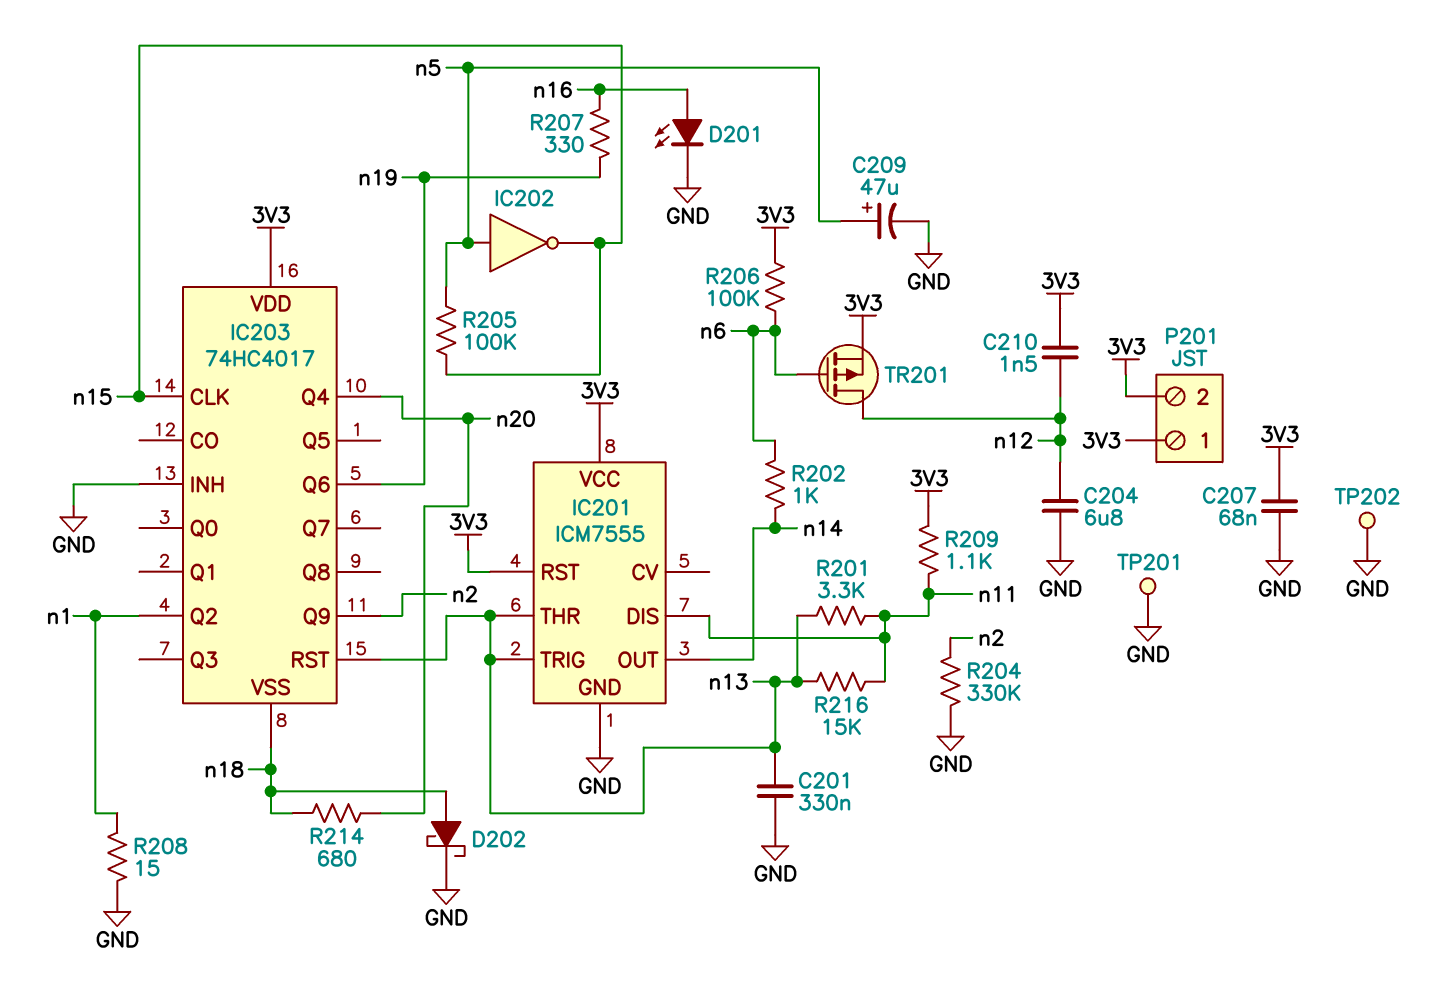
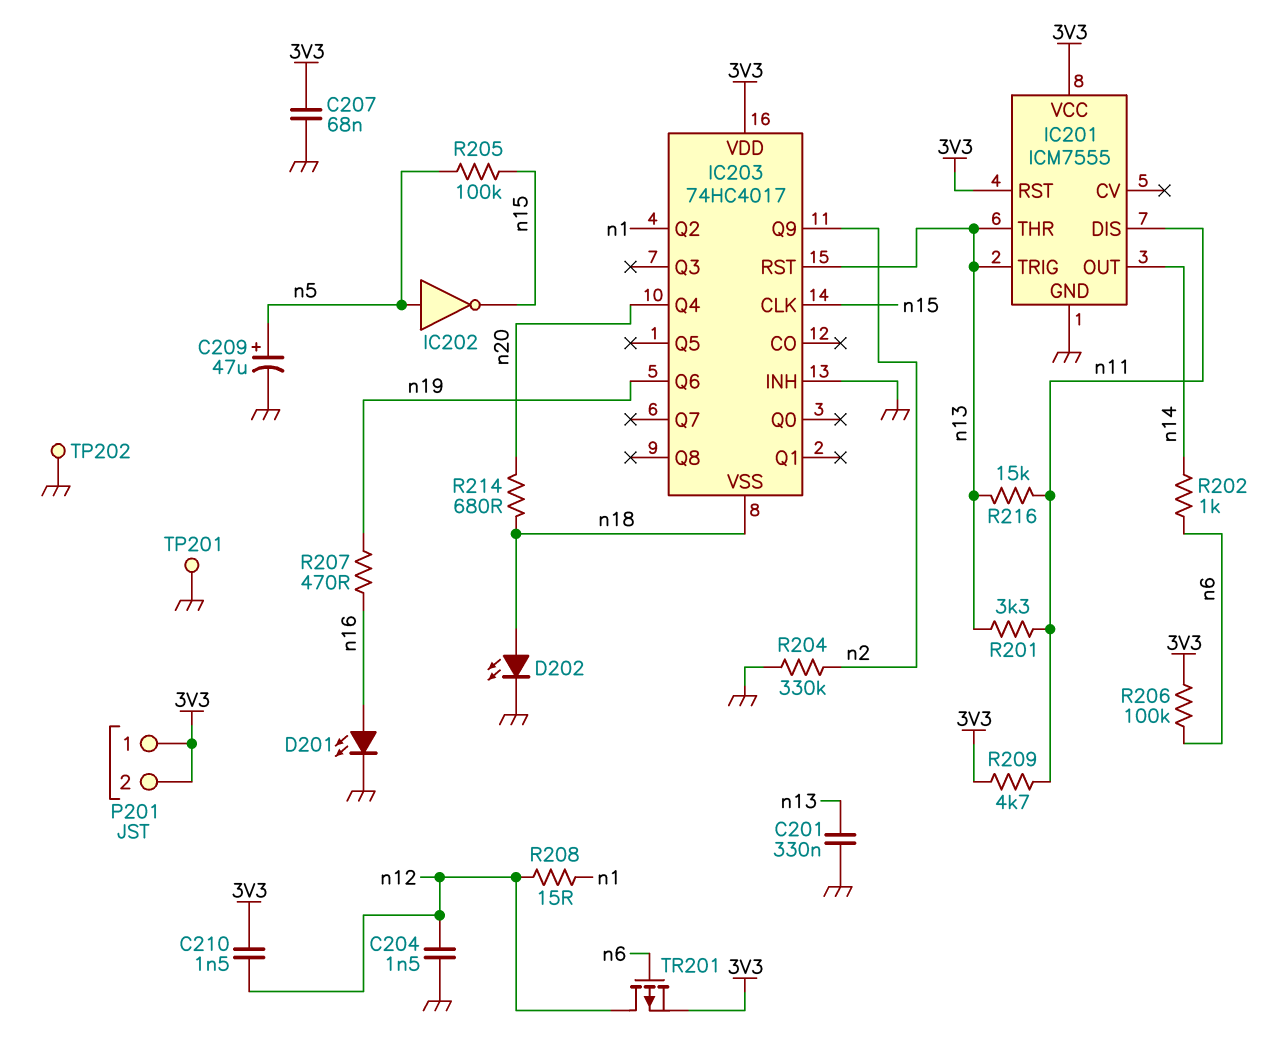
C204: 6.8uF (GND, n12) -> 1.5nF (GND, n12)
D202: schottky (A n18, K GND) -> LED (A n18, K GND)
R207: 330 (n16, n19) -> 470 (n16, n19)
R208: 15 (GND, n1) -> 15 (n1, n12)
R209: 1.1k (3V3, n11) -> 4.7k (3V3, n11)

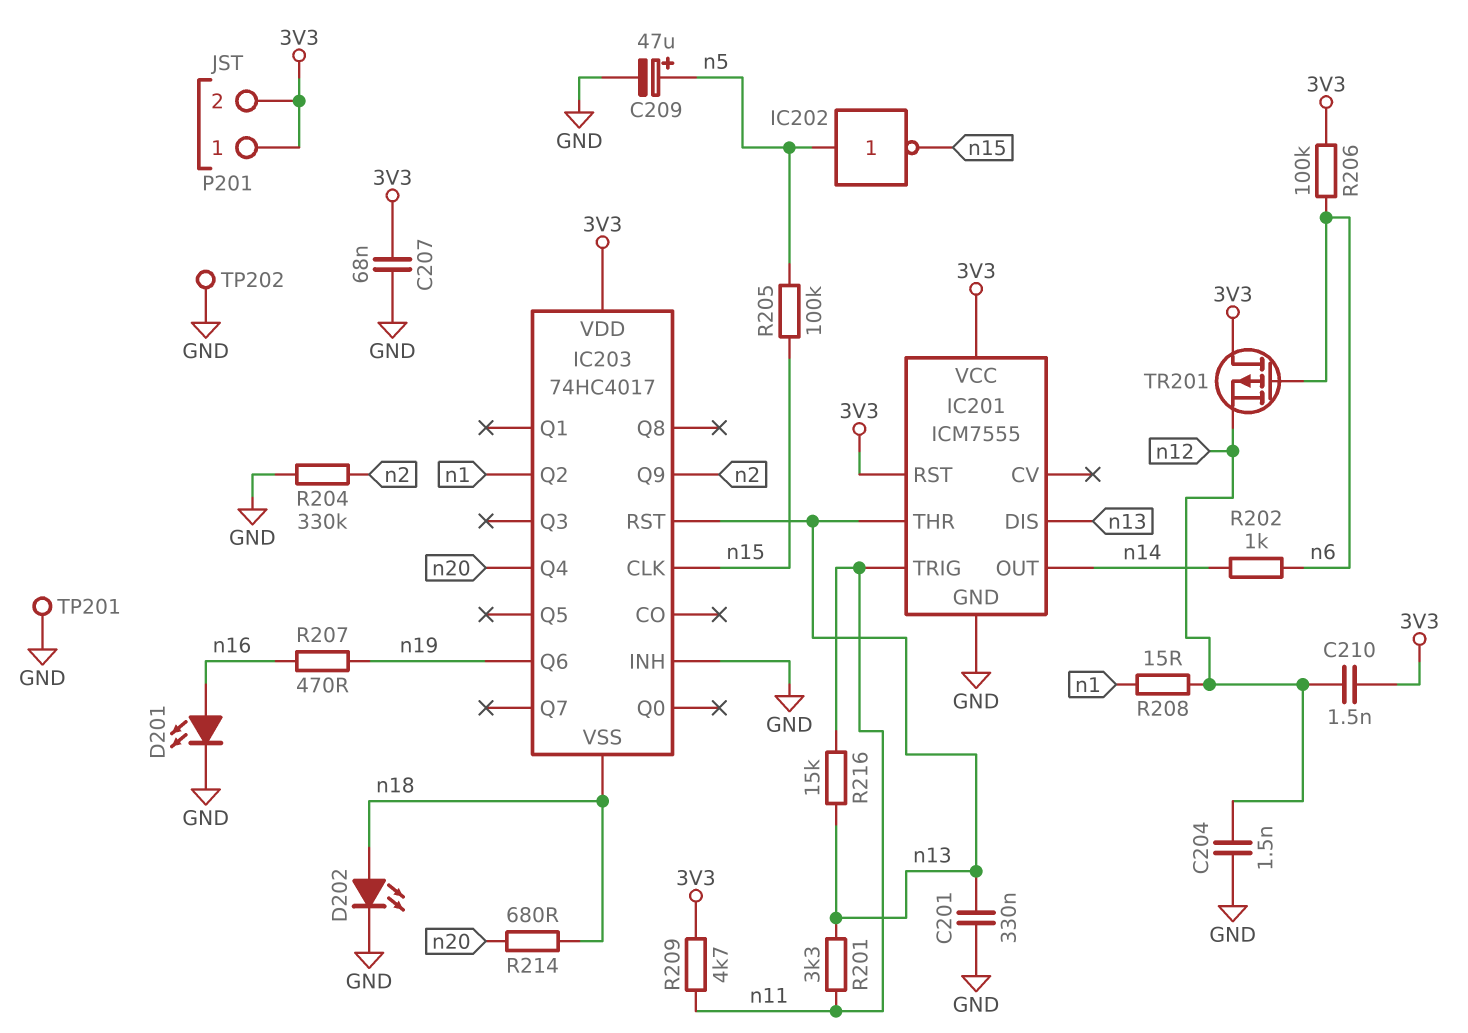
IC201 pin DIS: n11 -> n13
IC201 pin TRIG: n13 -> n11
TR201: PMOS (G n6, D n12, S 3V3) -> PMOS (G n6, D 3V3, S n12)

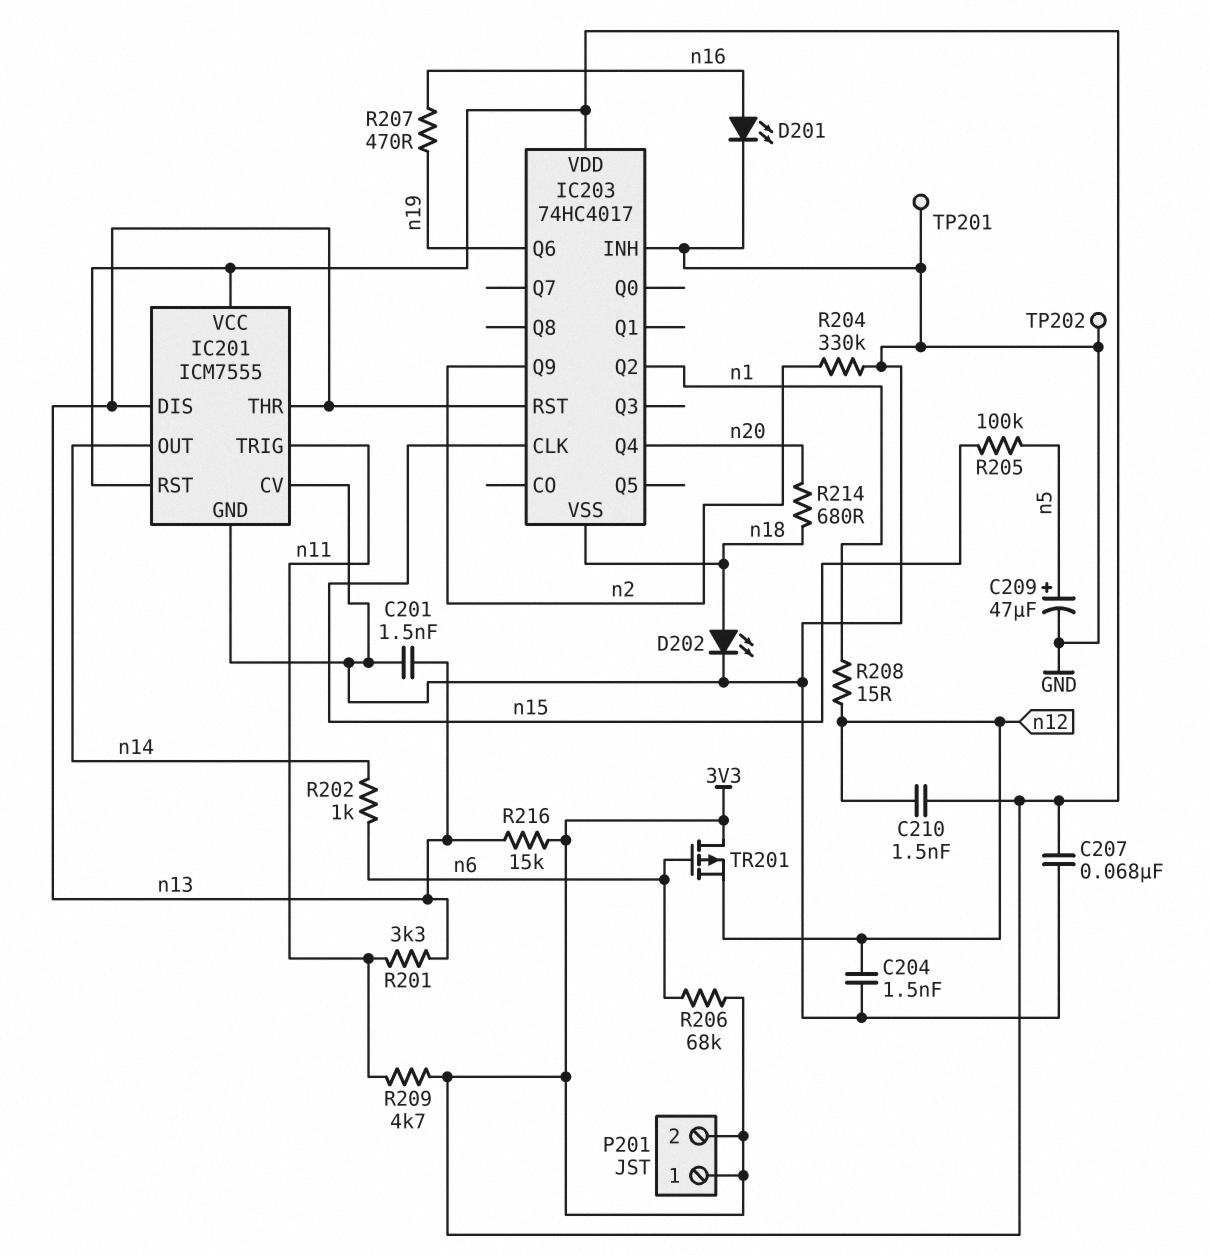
C201: 330nF (GND, n13) -> 1.5nF (GND, n13)
IC201 pin CV: none -> GND
IC202: NOT (in n5, out n15) -> none
R206: 100k (3V3, n6) -> 68k (3V3, n6)
R216: 15k (n11, n13) -> 15k (3V3, n13)

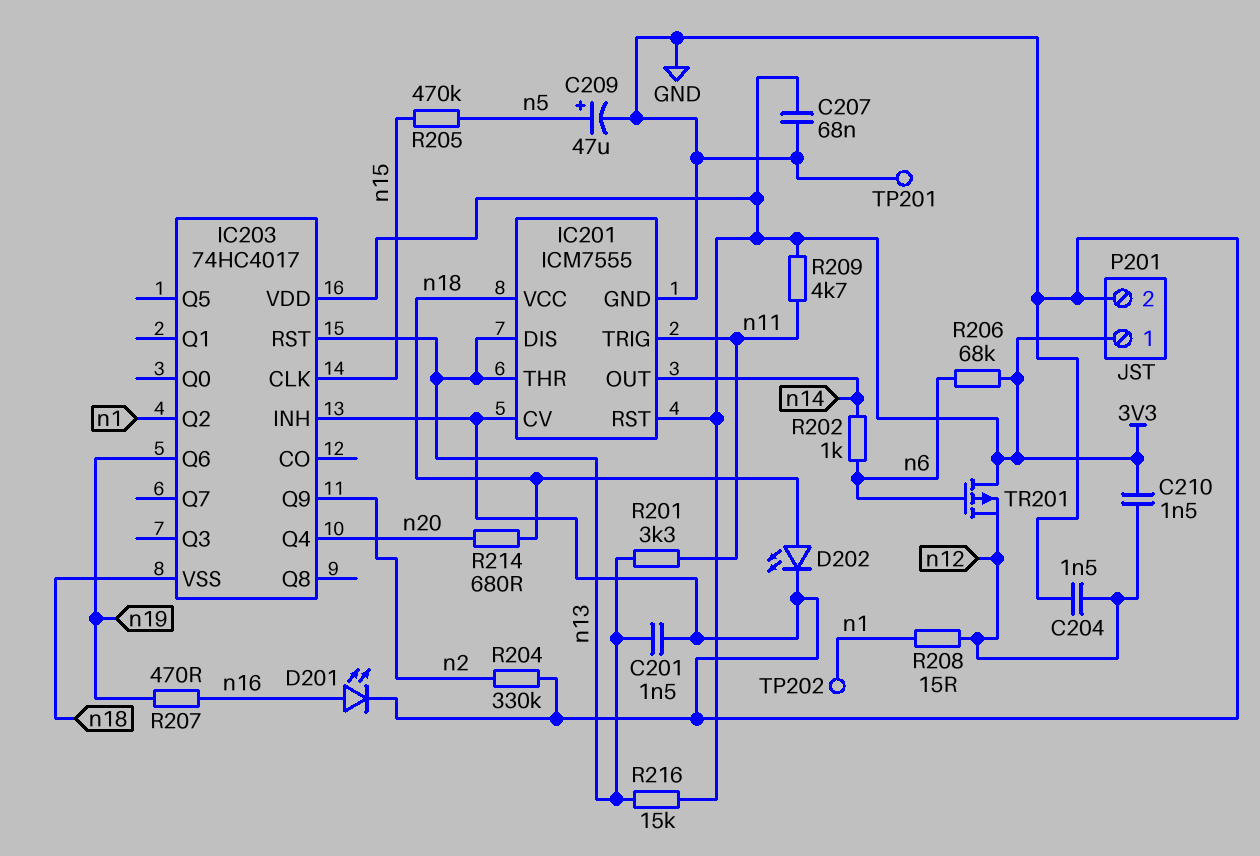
IC201 pin VCC: 3V3 -> n18
P201 pin 2: 3V3 -> GND
R205: 100k (n5, n15) -> 470k (n5, n15)
TP202: test point (GND) -> test point (n1)

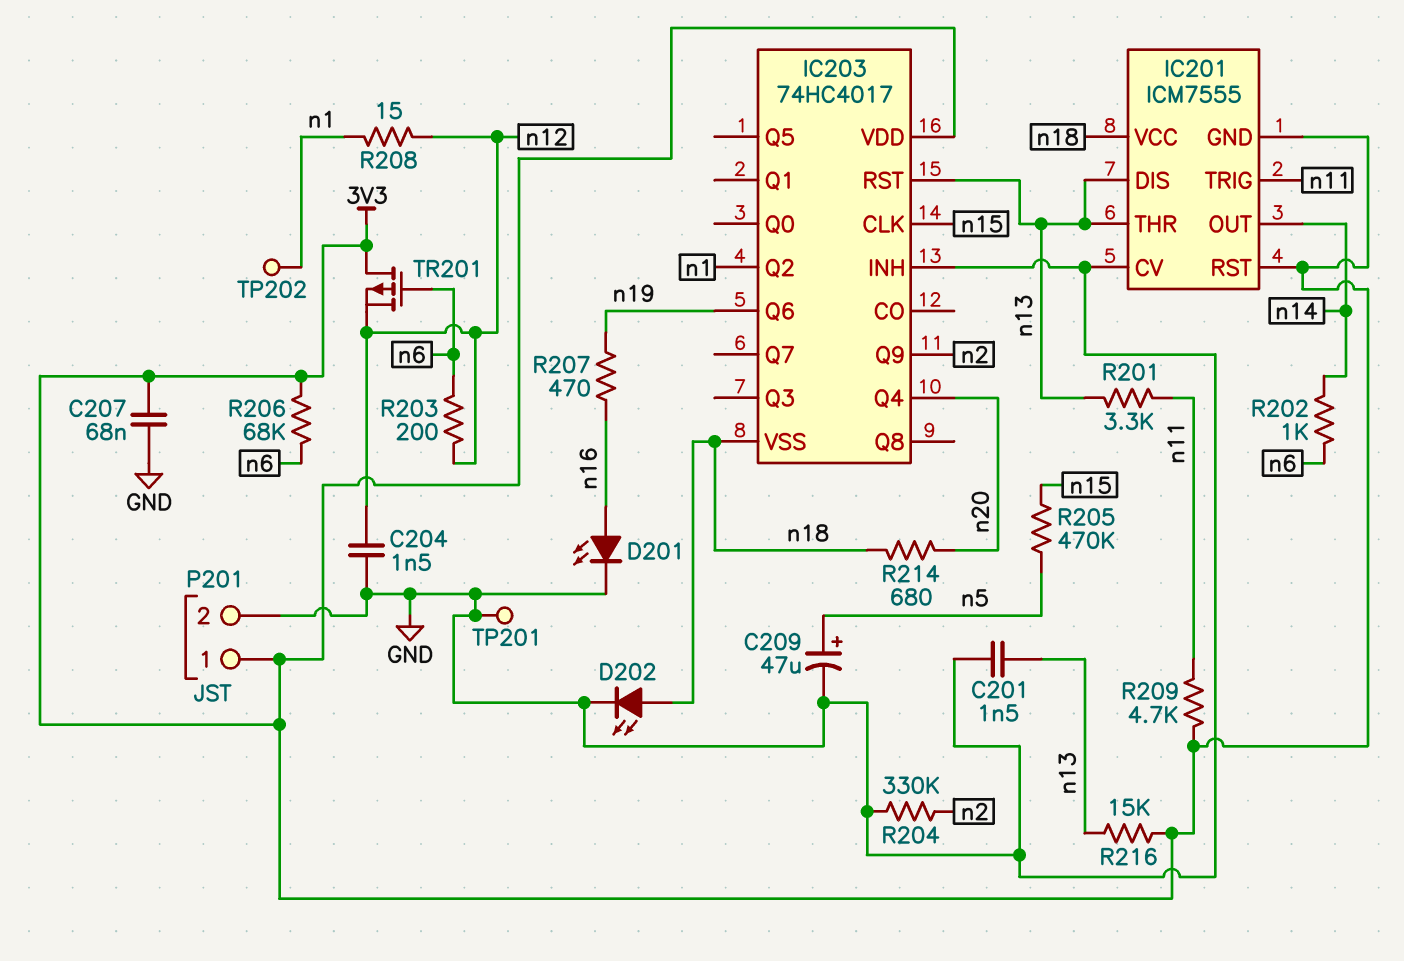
C210: 1.5nF (3V3, n12) -> none
IC201 pin GND: GND -> 3V3
R203: none -> 200 (n6, n12)

